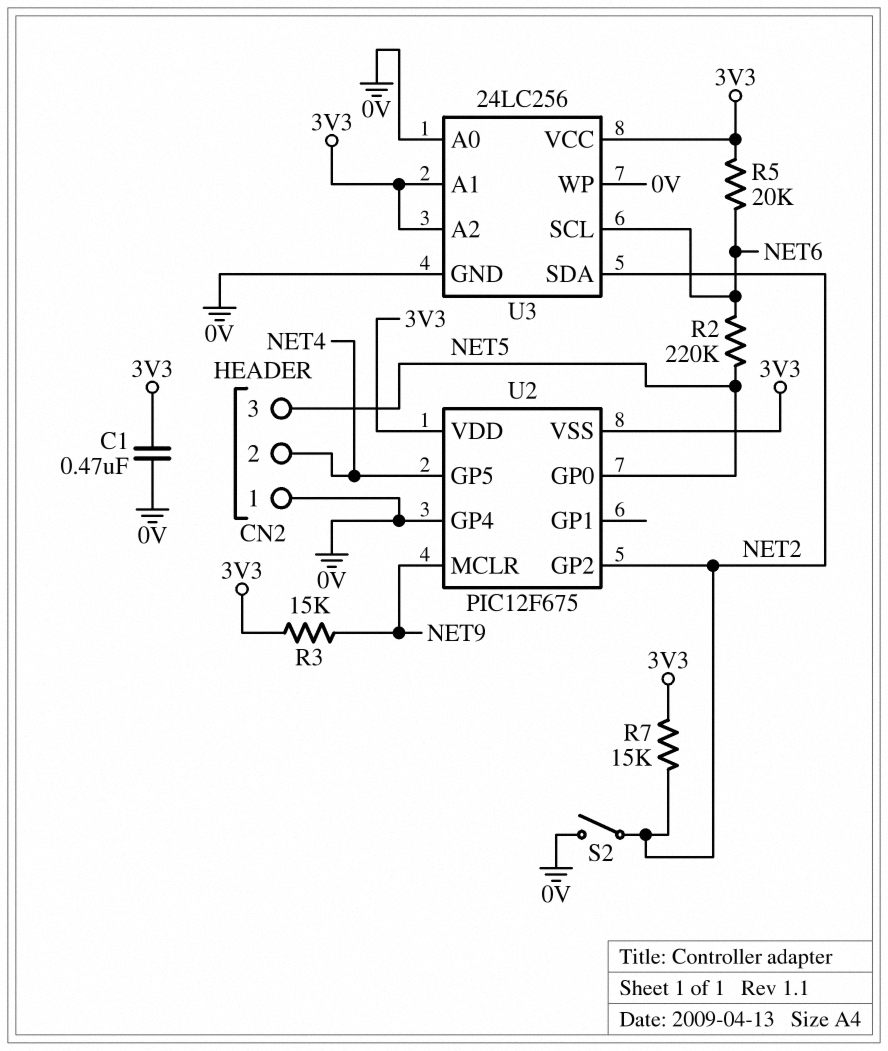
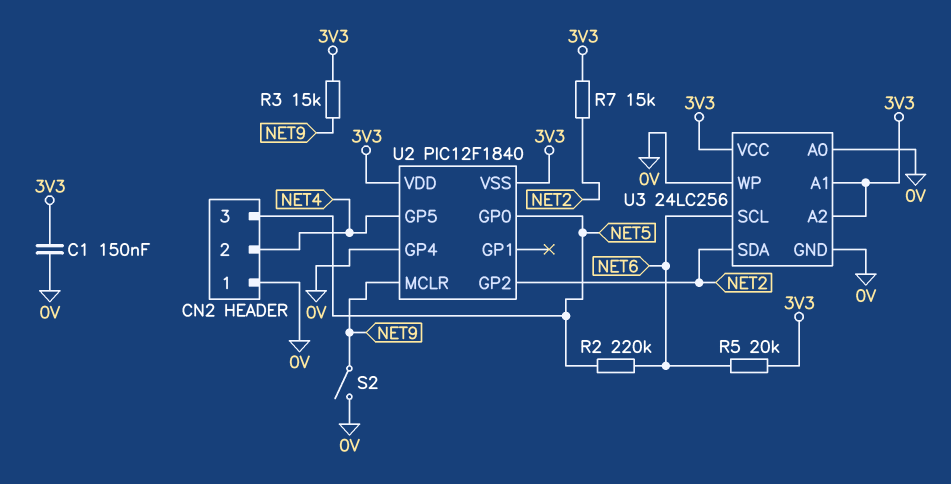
C1: 470nF (0V, 3V3) -> 150nF (0V, 3V3)
S2: switch (0V, NET2) -> switch (0V, NET9)
U2: PIC12F675 -> PIC12F1840

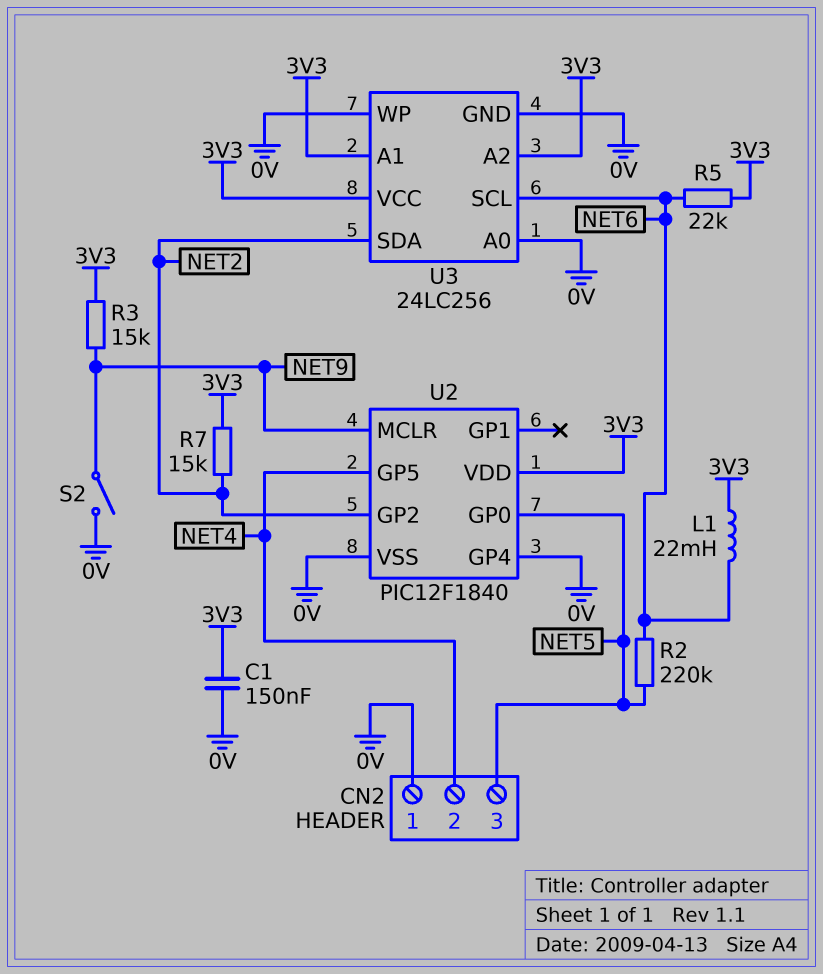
L1: none -> 22mH (3V3, NET6)
R5: 20k (3V3, NET6) -> 22k (3V3, NET6)
U2 pin VSS: 3V3 -> 0V

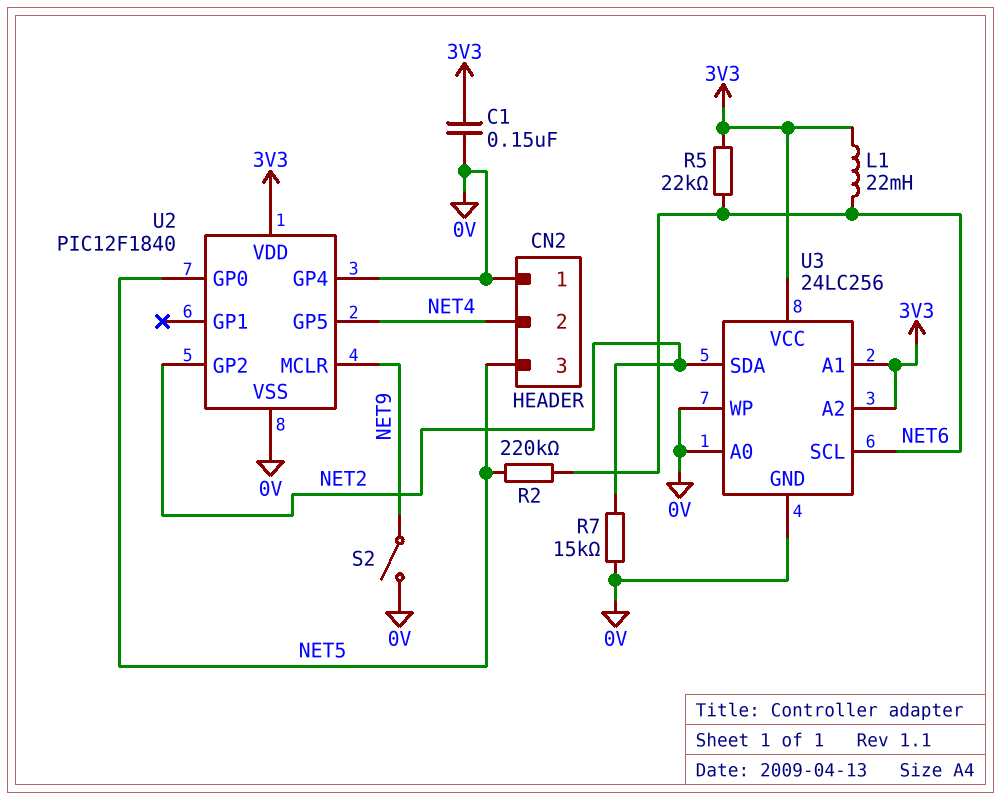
R3: 15k (3V3, NET9) -> none
R7: 15k (3V3, NET2) -> 15k (0V, NET2)

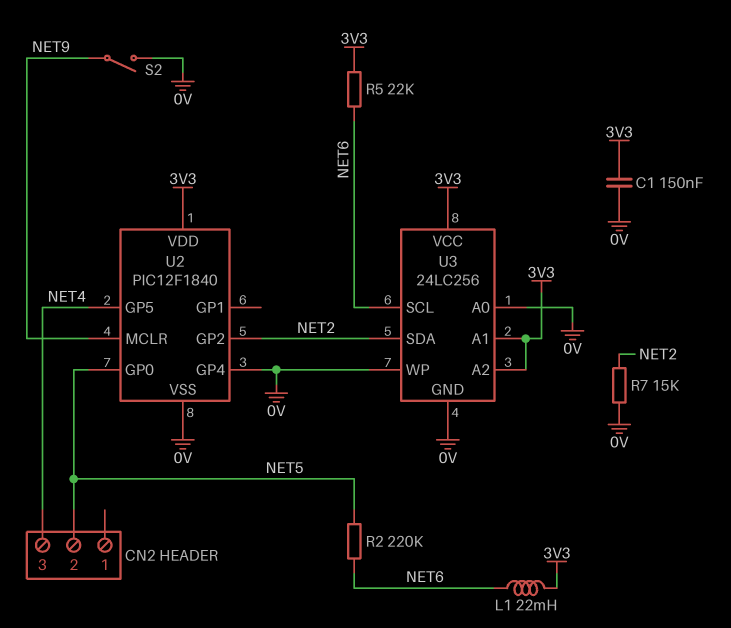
CN2 pin 1: 0V -> none
CN2 pin 2: NET4 -> NET5
CN2 pin 3: NET5 -> NET4

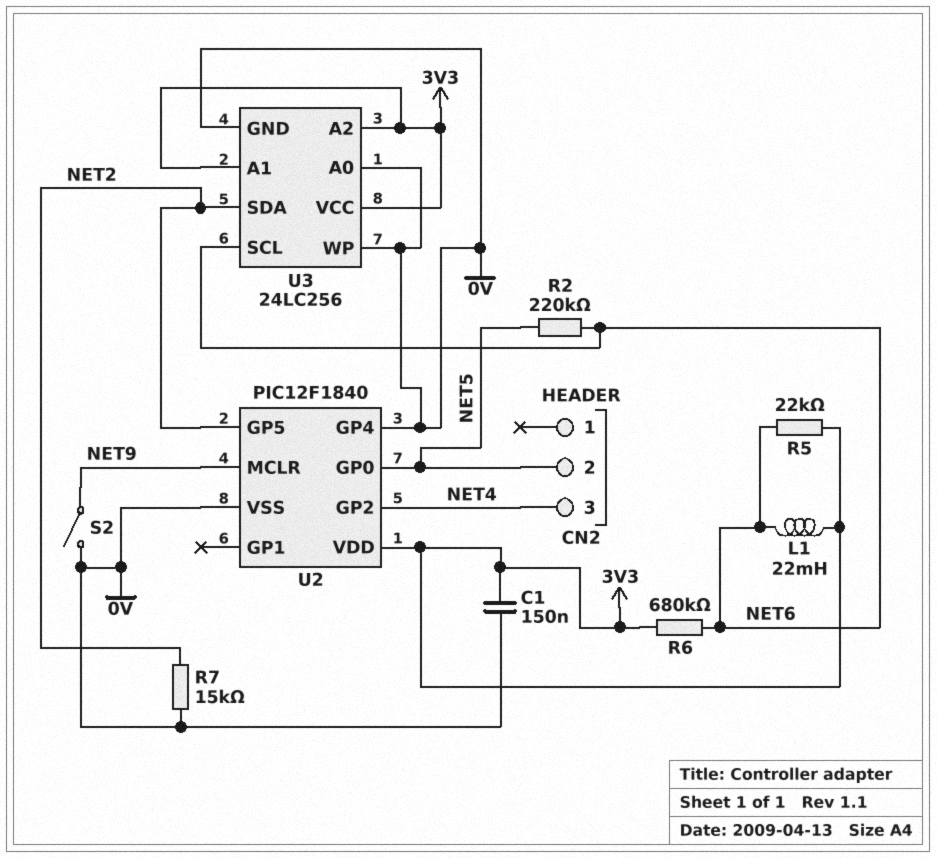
R6: none -> 680k (3V3, NET6)
U2 pin GP2: NET2 -> NET4
U2 pin GP5: NET4 -> NET2

